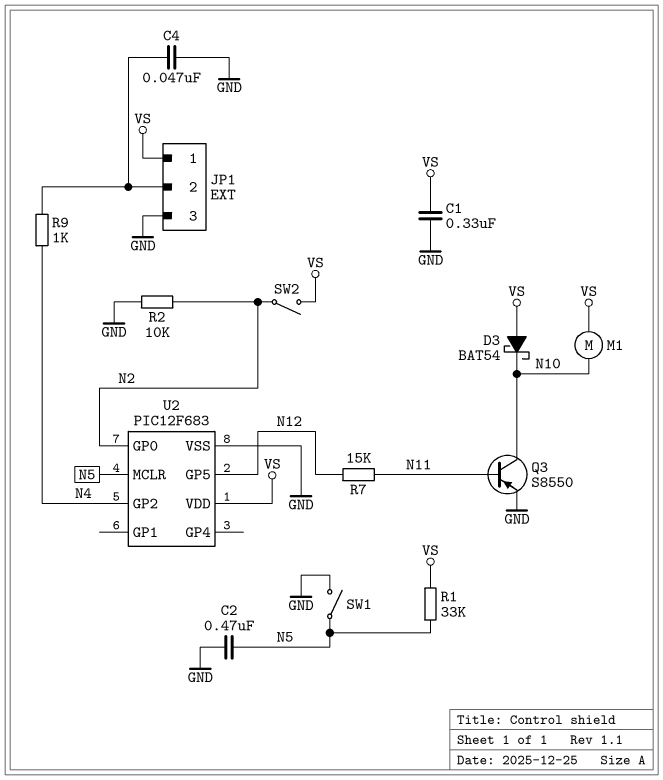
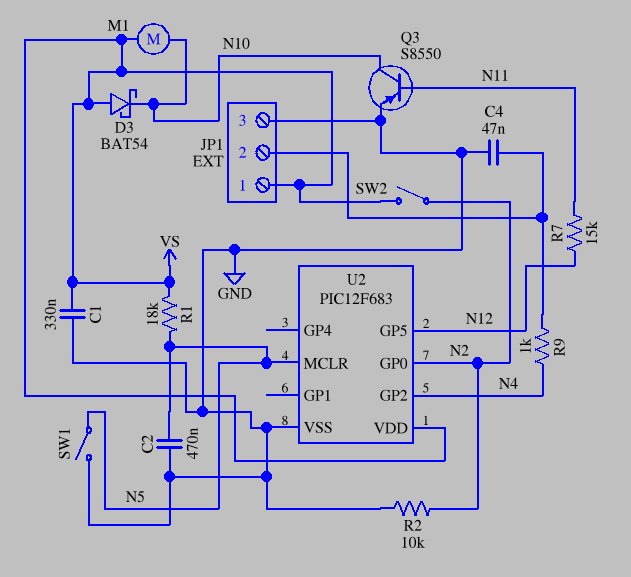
R1: 33k (N5, VS) -> 18k (N5, VS)

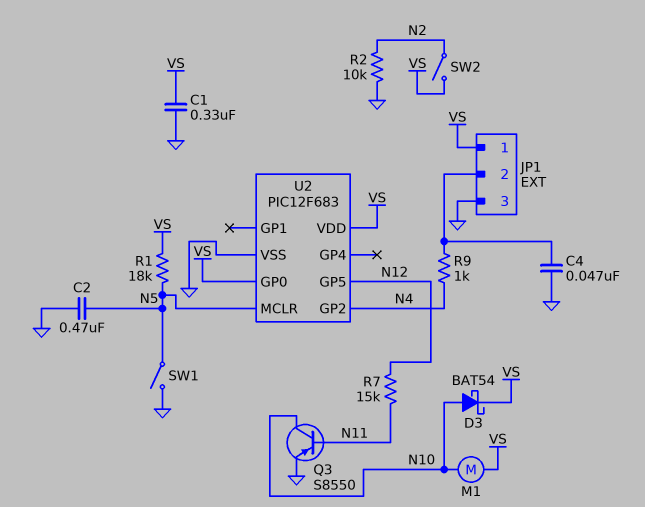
D3: schottky BAT54 (A VS, K N10) -> schottky BAT54 (A N10, K VS)
U2 pin GP0: N2 -> VS

